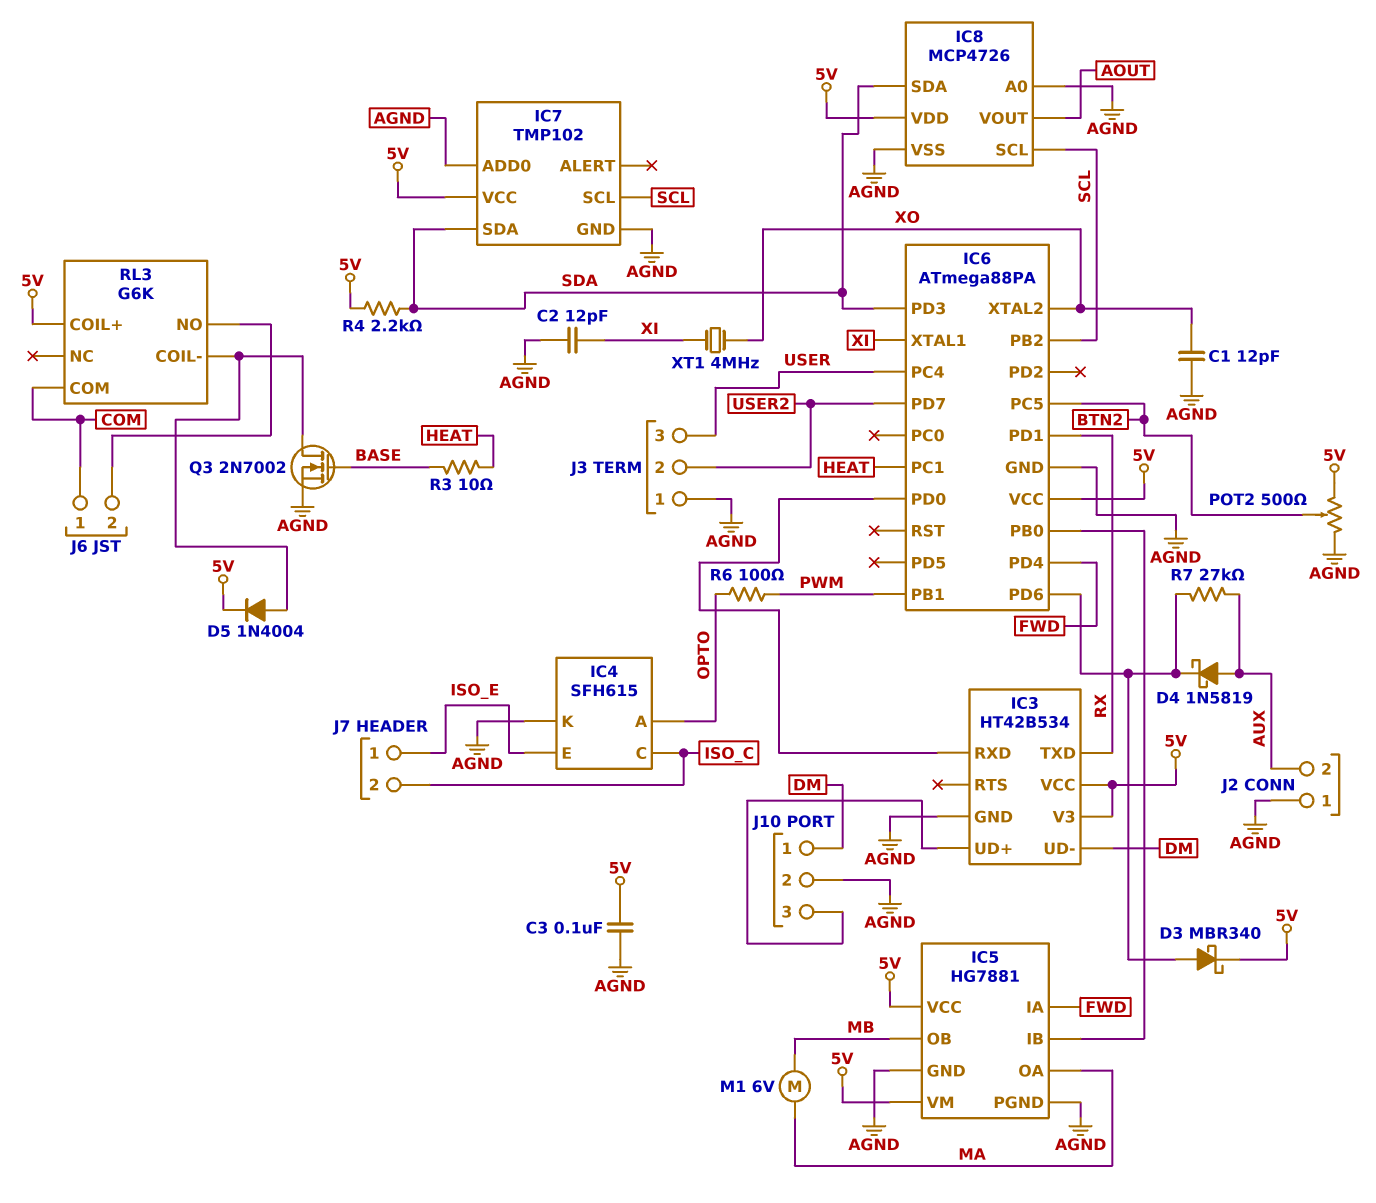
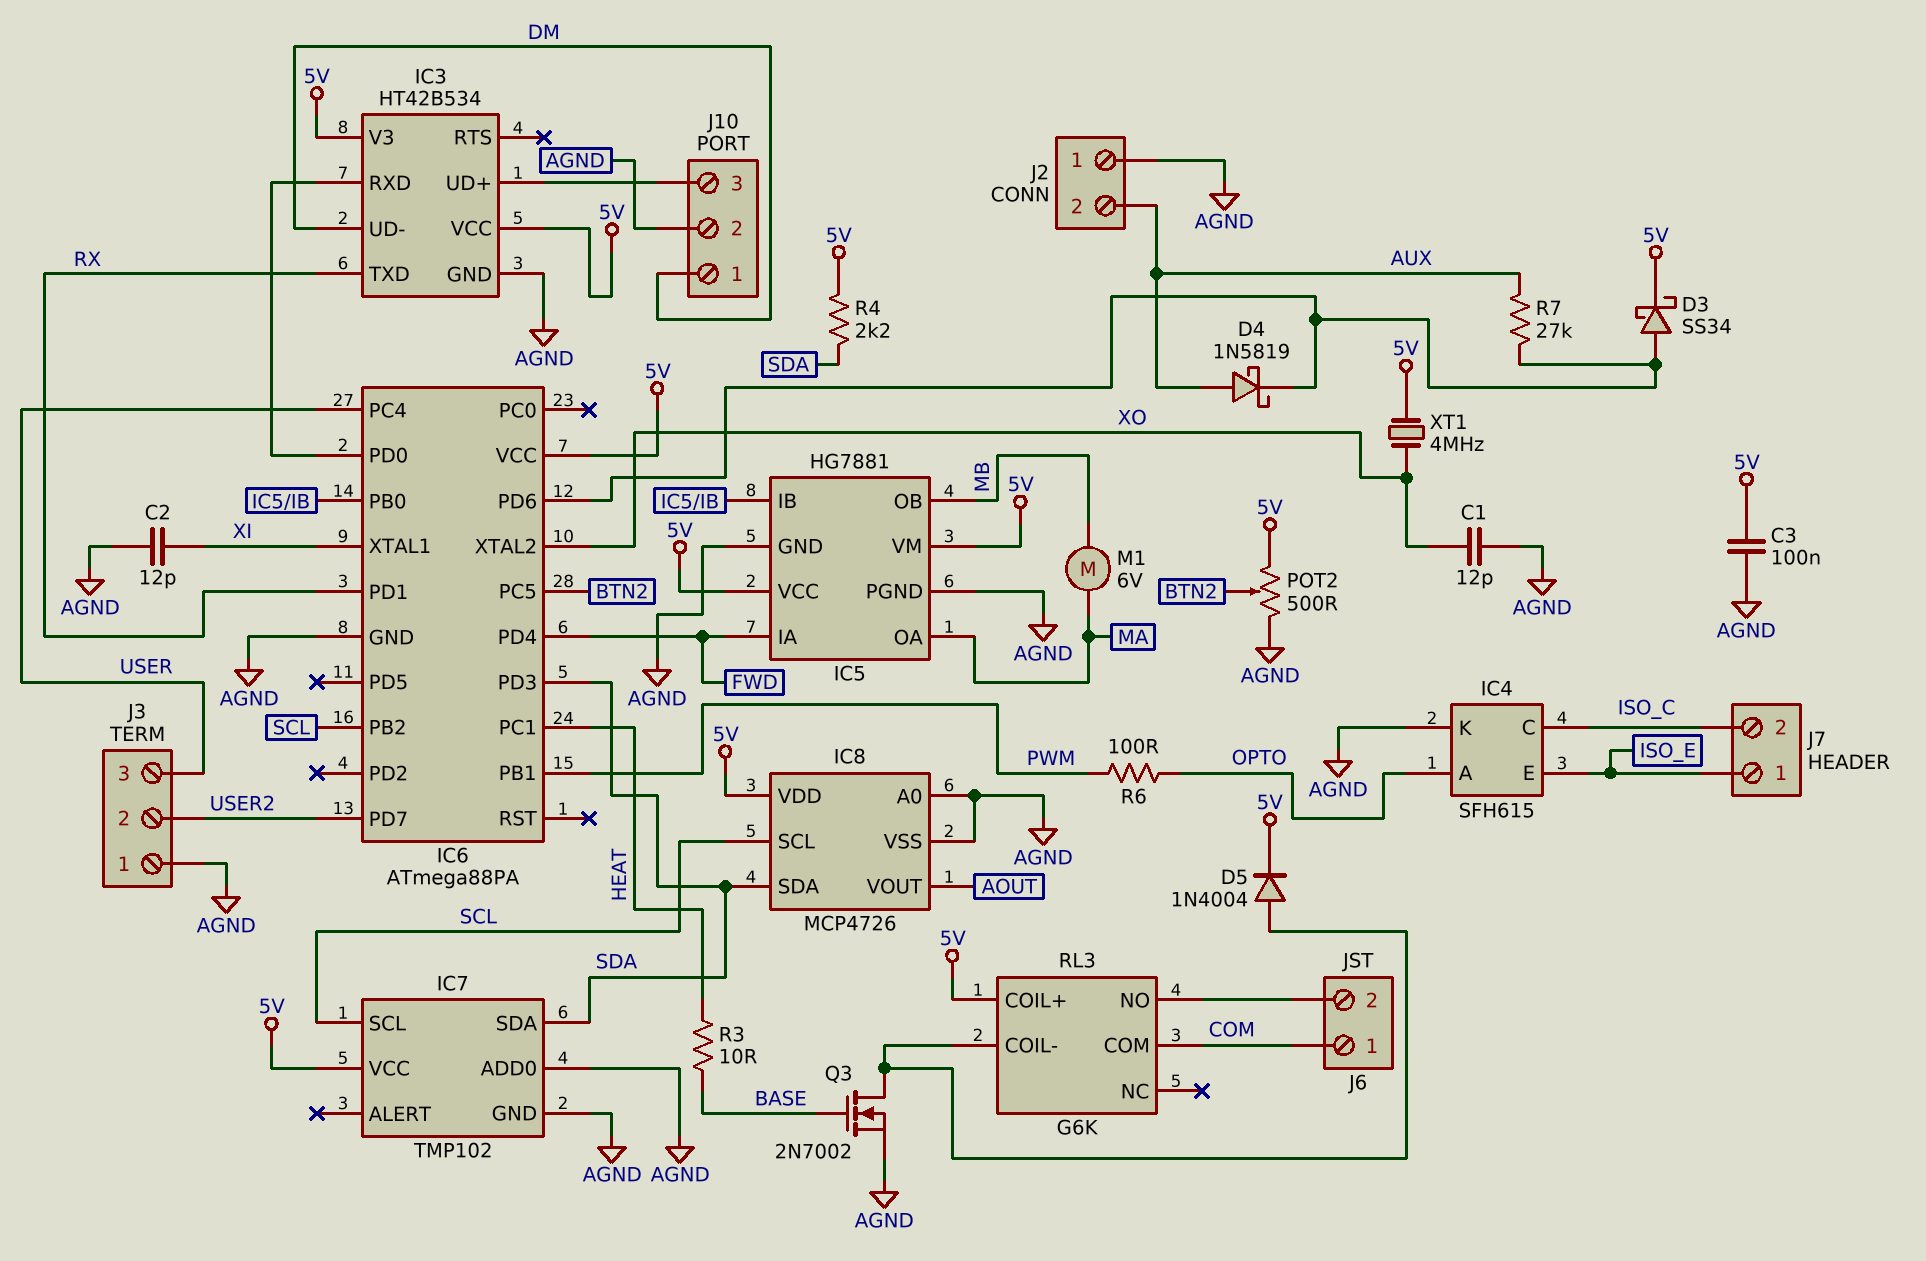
D3: schottky MBR340 (A IC6/PD6, K 5V) -> schottky SS34 (A IC6/PD6, K 5V)
XT1: 4MHz (XI, XO) -> 4MHz (5V, XO)

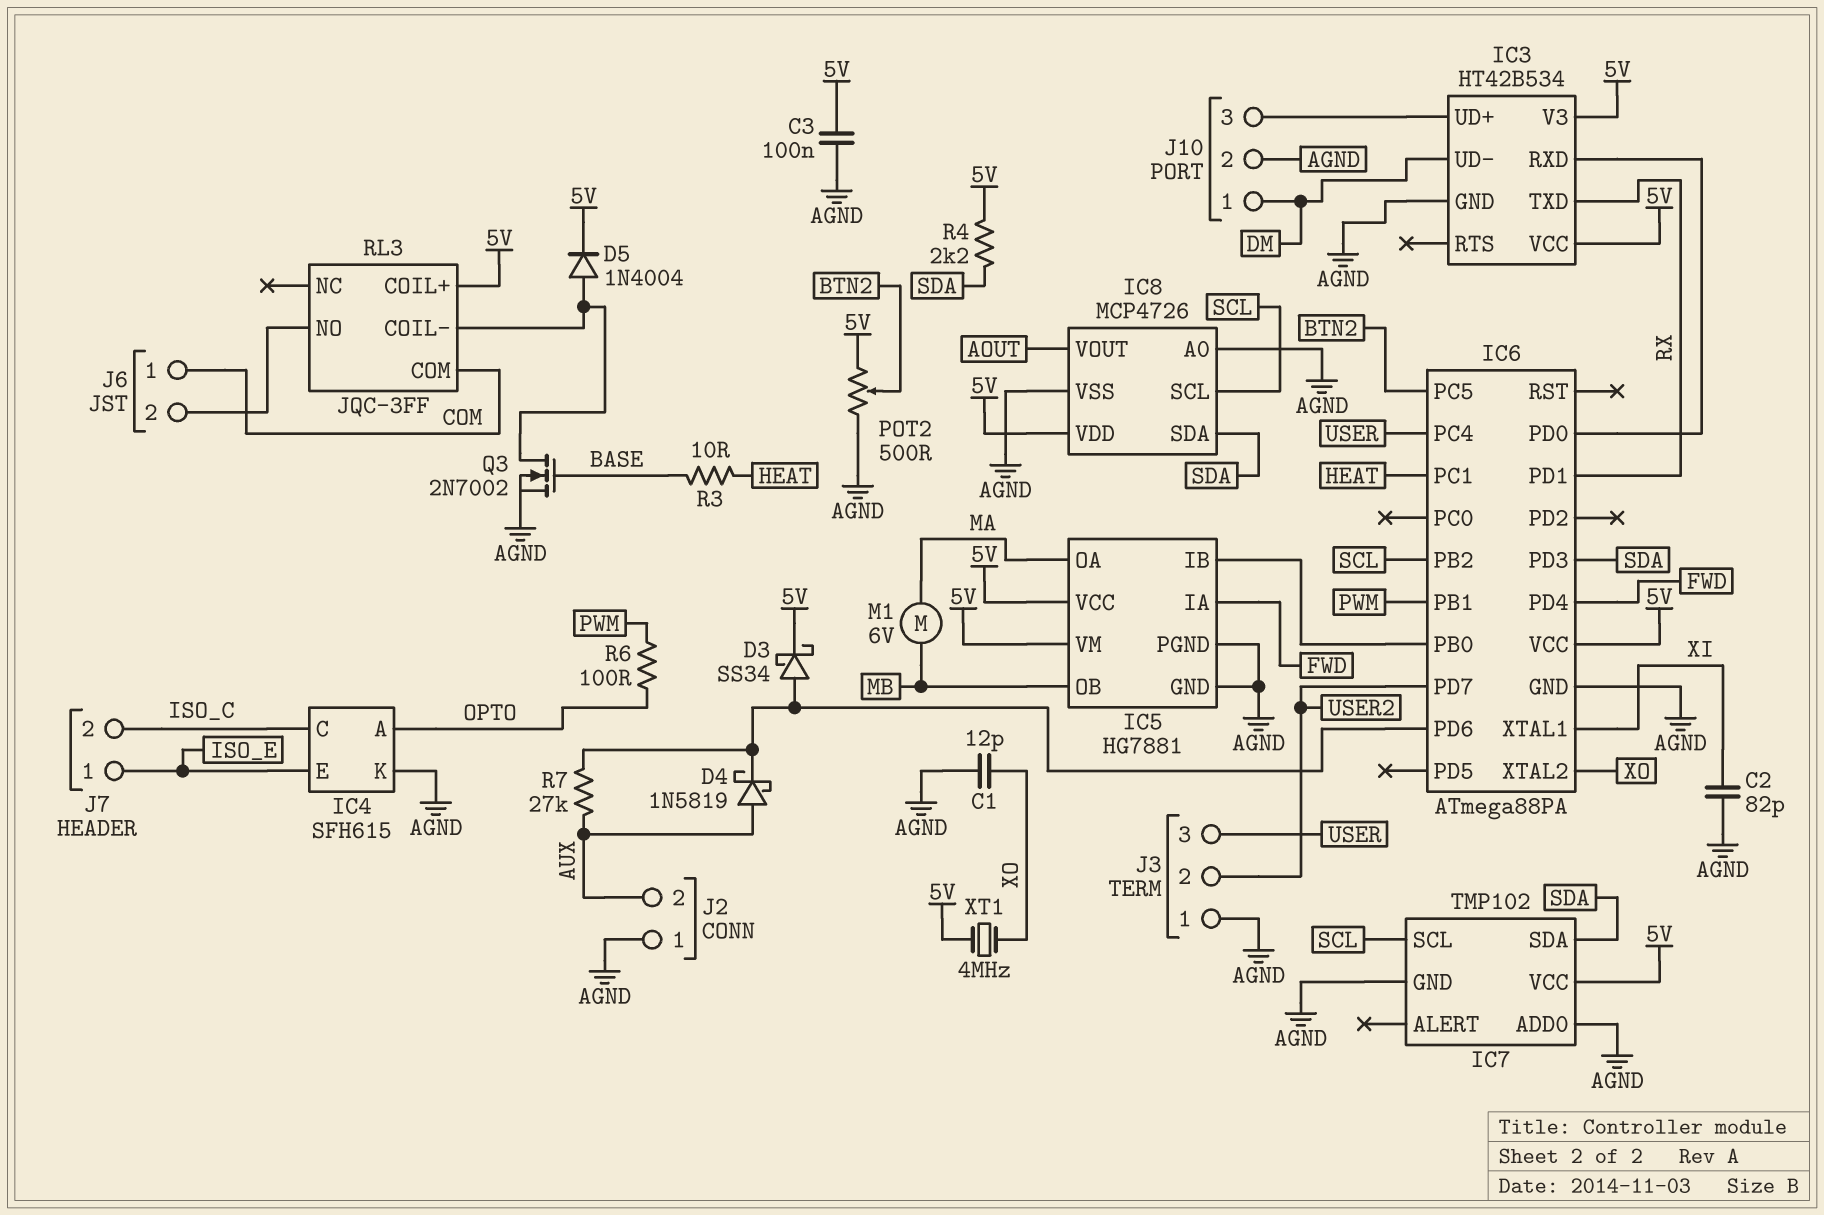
C2: 12pF (AGND, XI) -> 82pF (AGND, XI)
RL3: G6K -> JQC-3FF

